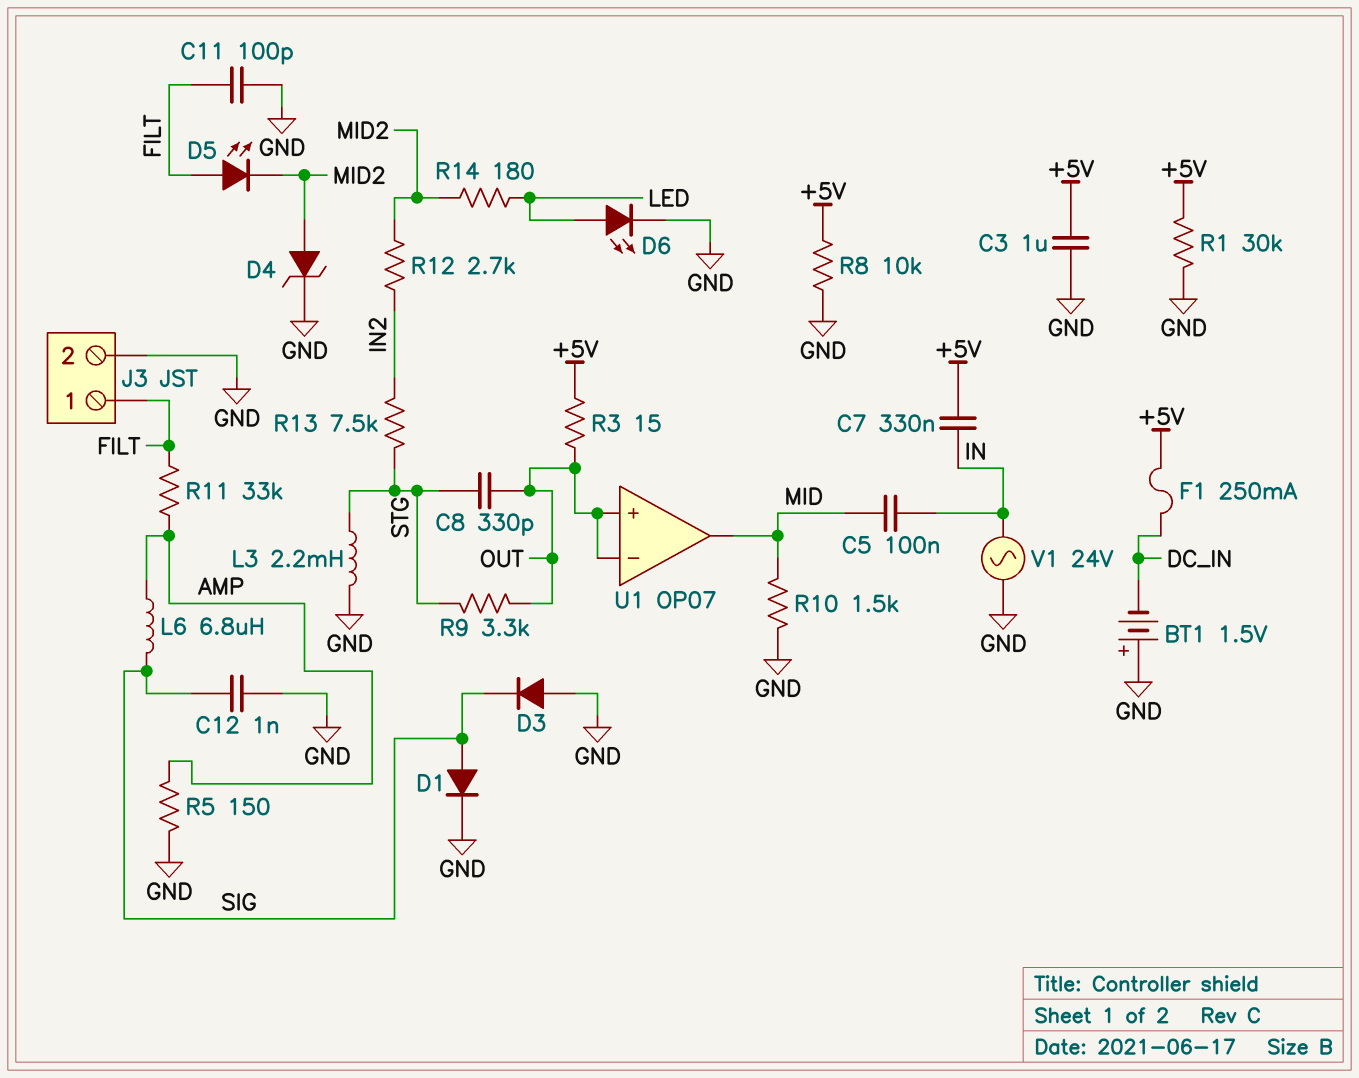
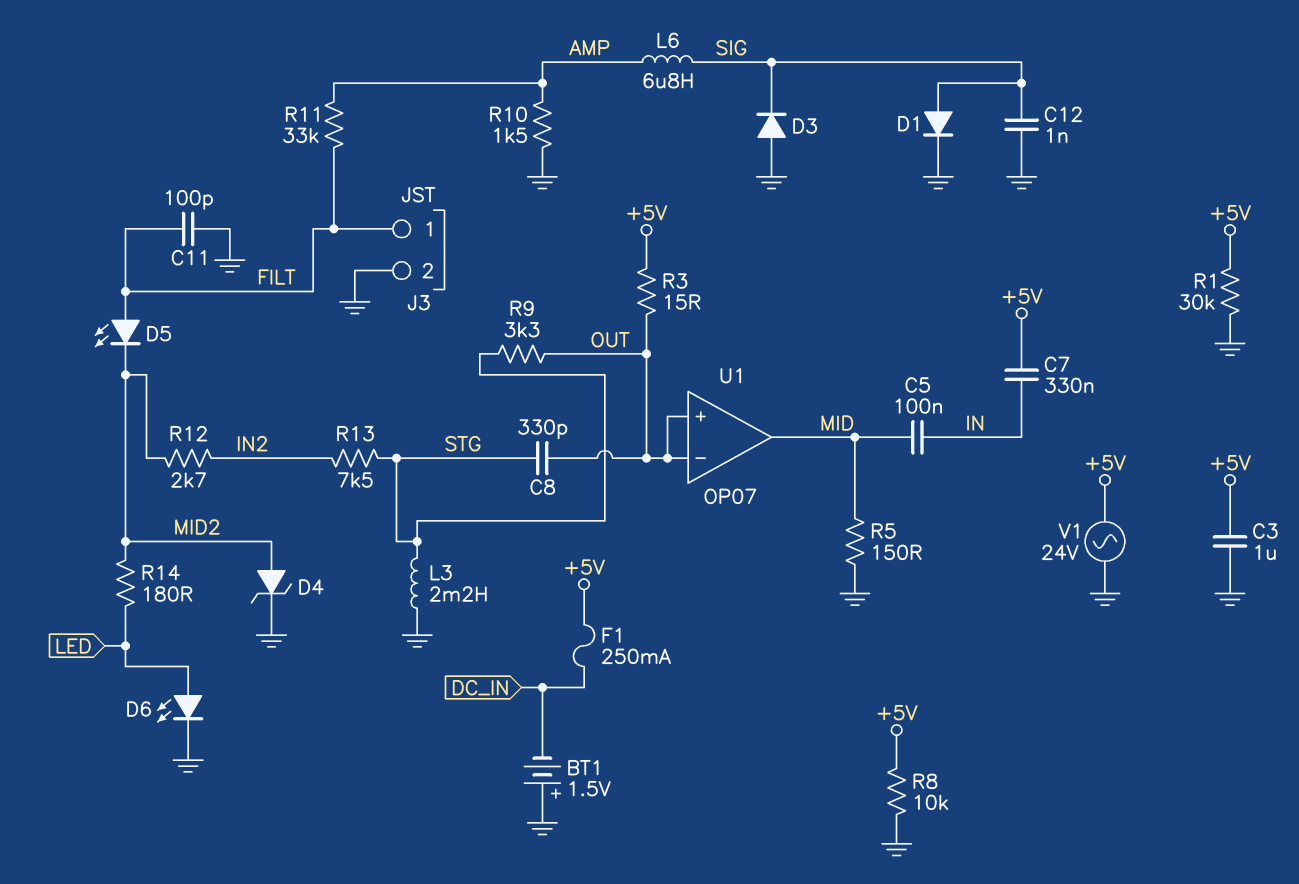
R5: 150 (AMP, GND) -> 150 (GND, MID)
R10: 1.5k (GND, MID) -> 1.5k (AMP, GND)
V1: AC 24V (GND, IN) -> AC 24V (+5V, GND)

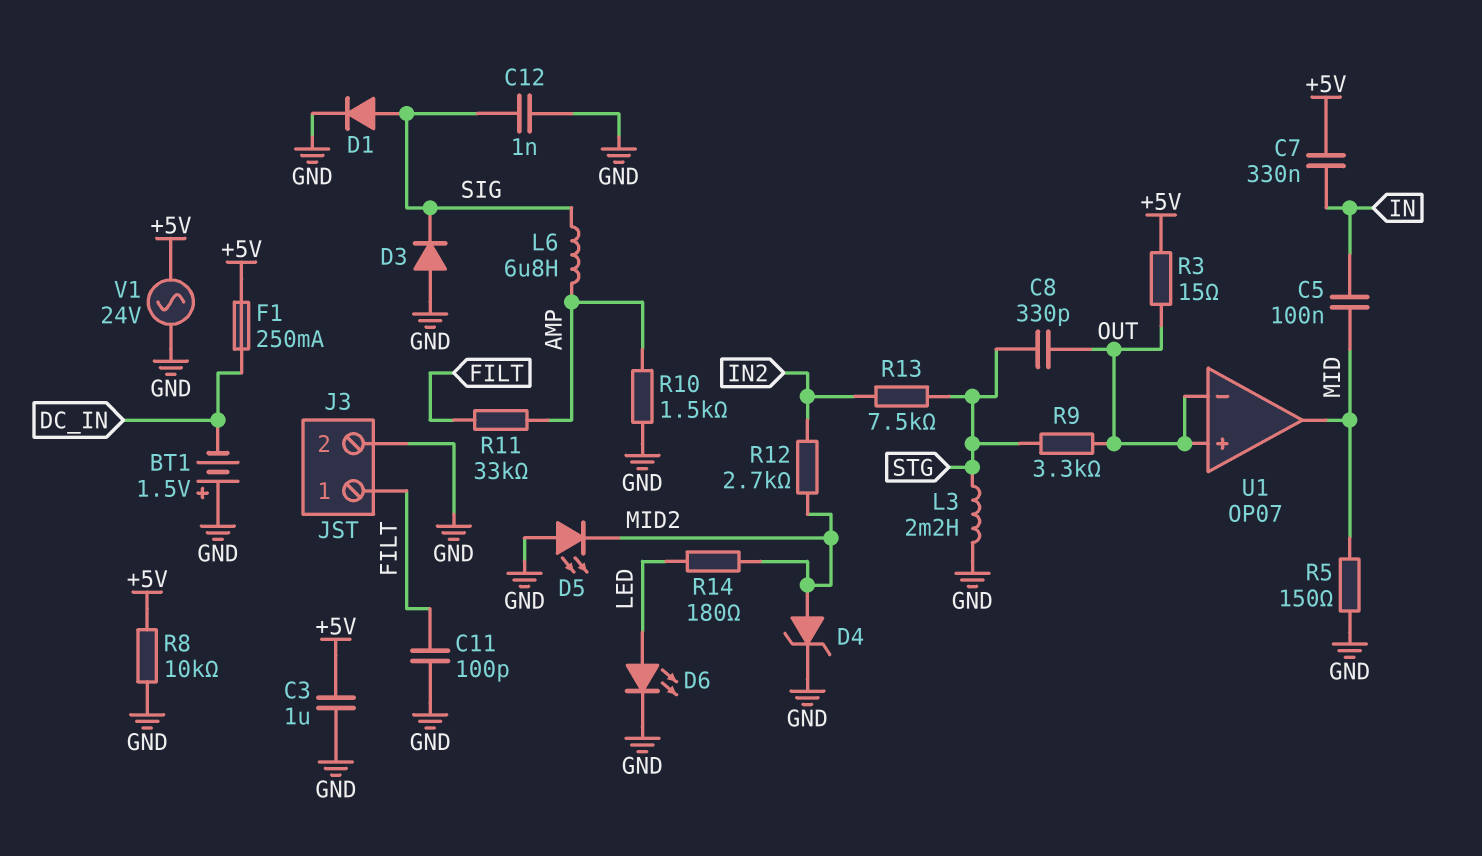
D5: LED (A FILT, K MID2) -> LED (A GND, K MID2)
R1: 30k (+5V, GND) -> none

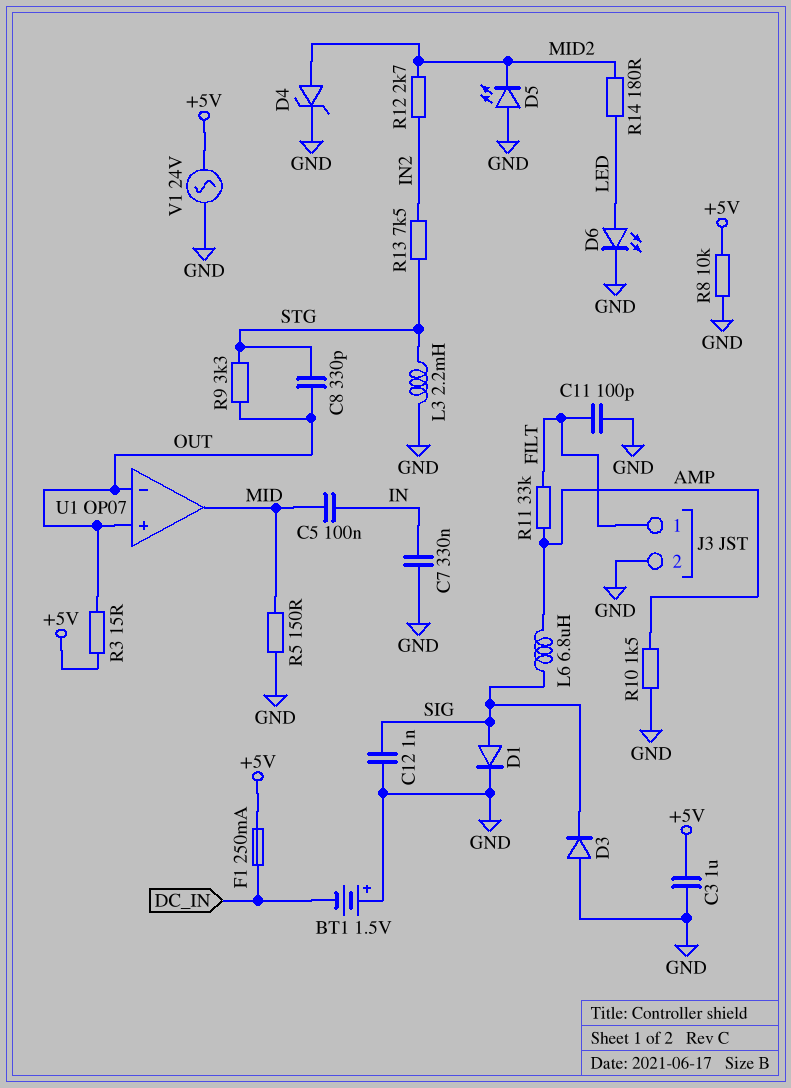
C7: 330nF (+5V, IN) -> 330nF (GND, IN)

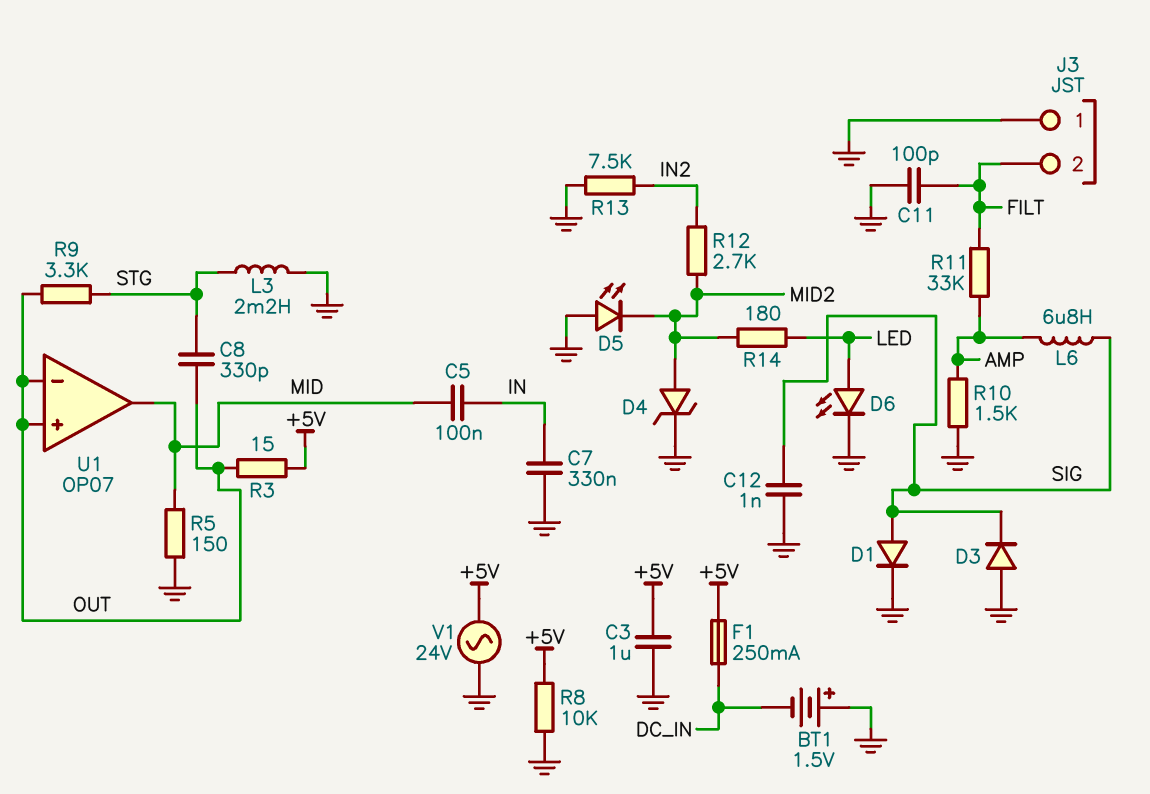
J3 pin 1: FILT -> GND
J3 pin 2: GND -> FILT
R13: 7.5k (IN2, STG) -> 7.5k (GND, IN2)

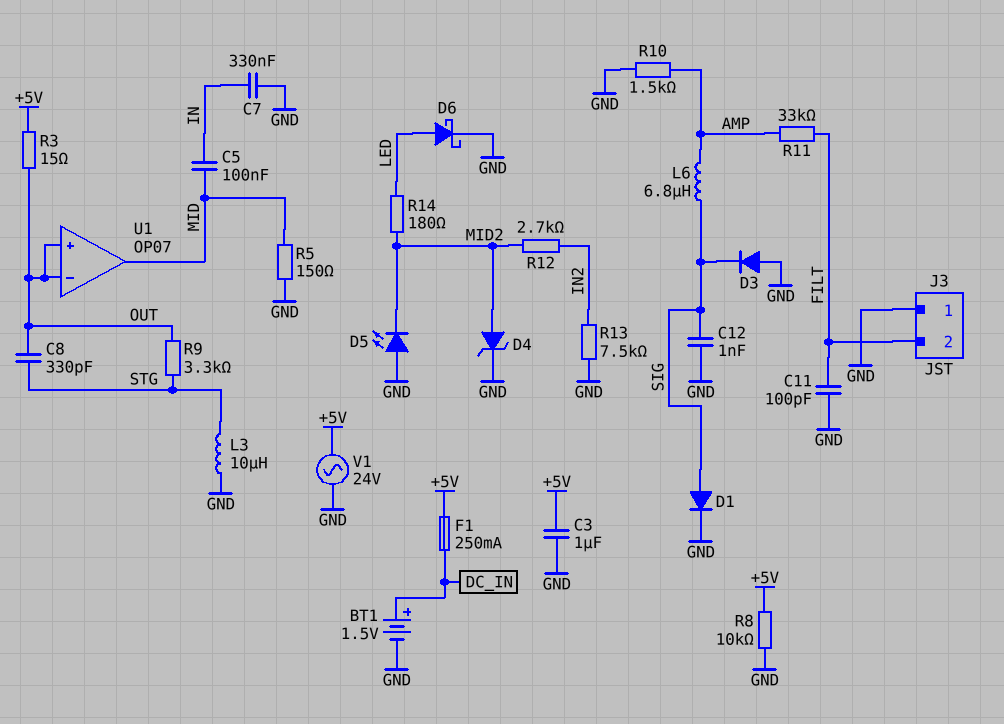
BT1: 1.5V (plus GND, minus DC_IN) -> 1.5V (plus DC_IN, minus GND)
D6: LED (A LED, K GND) -> schottky (A LED, K GND)
L3: 2.2mH (GND, STG) -> 10uH (GND, STG)

